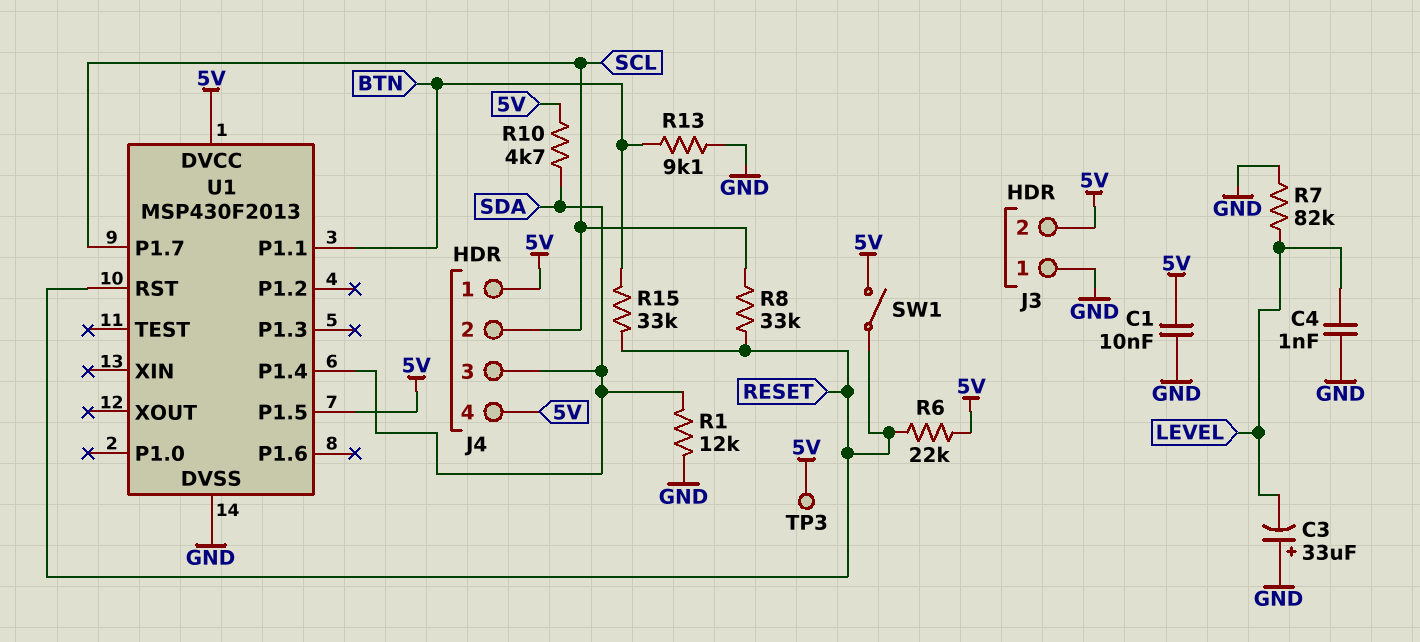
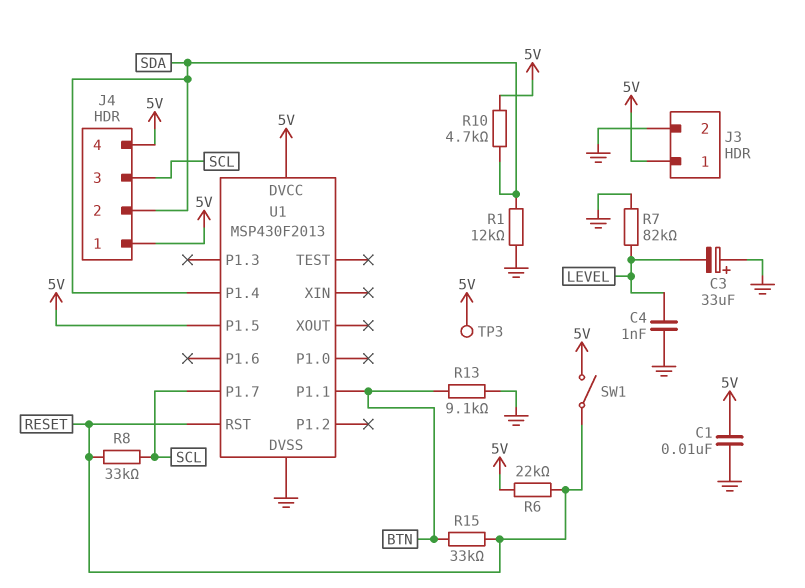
J3 pin 1: GND -> 5V
J3 pin 2: 5V -> GND
J4 pin 2: SCL -> SDA
J4 pin 3: SDA -> SCL

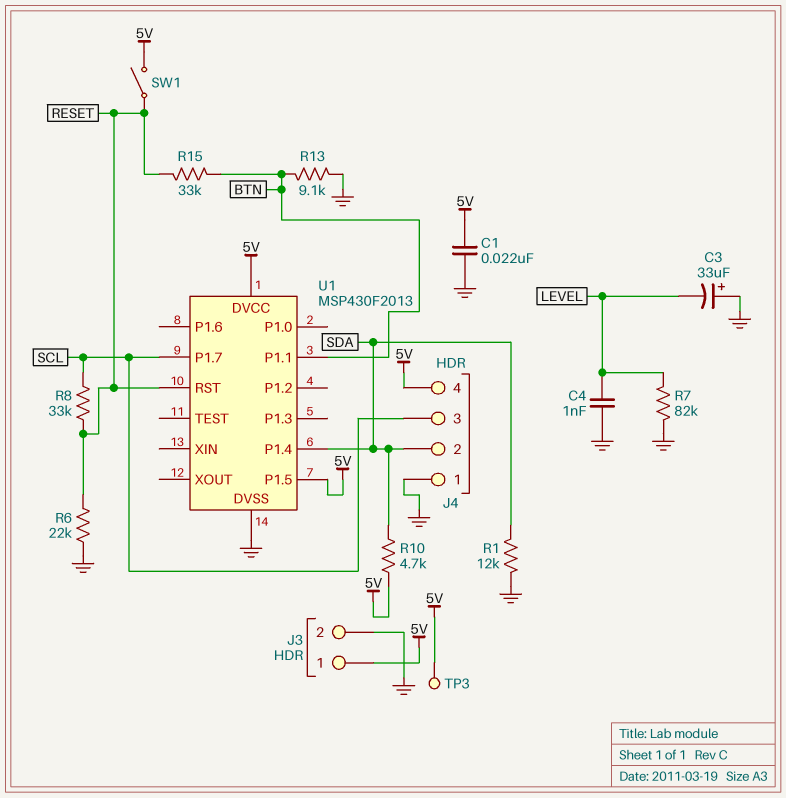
C1: 10nF (5V, GND) -> 22nF (5V, GND)
J4 pin 1: 5V -> GND
R6: 22k (5V, RESET) -> 22k (GND, RESET)

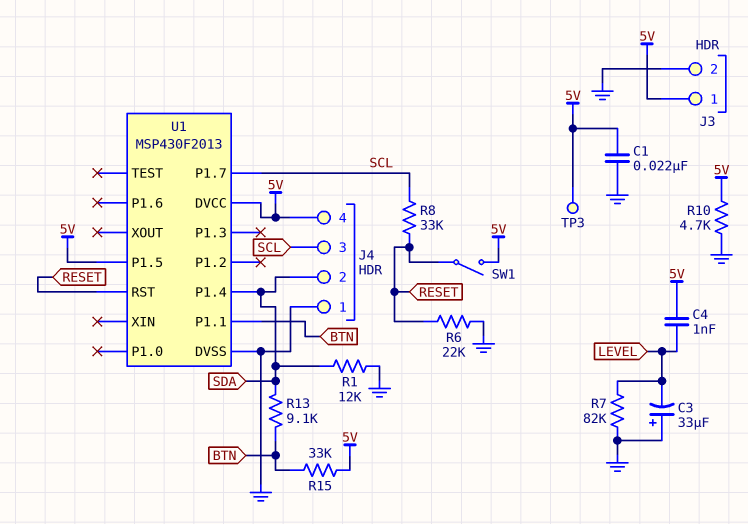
C4: 1nF (GND, LEVEL) -> 1nF (5V, LEVEL)
R10: 4.7k (5V, SDA) -> 4.7k (5V, GND)
R13: 9.1k (BTN, GND) -> 9.1k (BTN, SDA)
R15: 33k (BTN, RESET) -> 33k (5V, BTN)

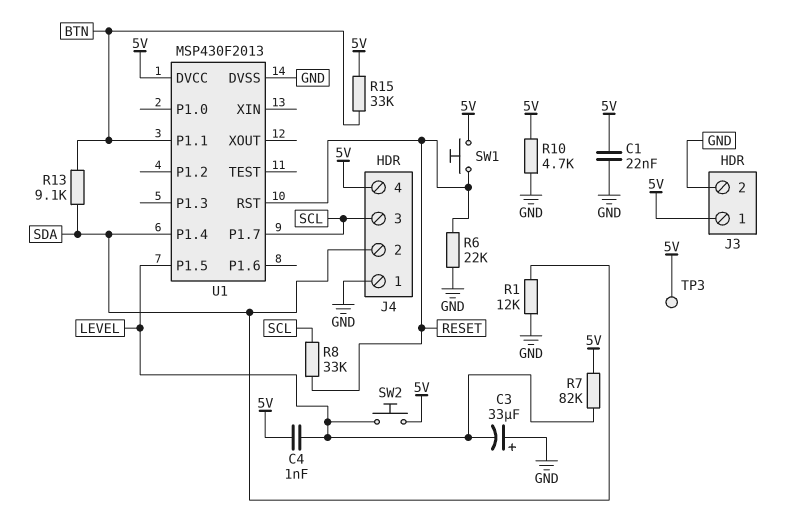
R7: 82k (GND, LEVEL) -> 82k (5V, LEVEL)
SW1: switch (5V, RESET) -> button (5V, RESET)
SW2: none -> button (5V, LEVEL)
U1 pin P1.5: 5V -> LEVEL

